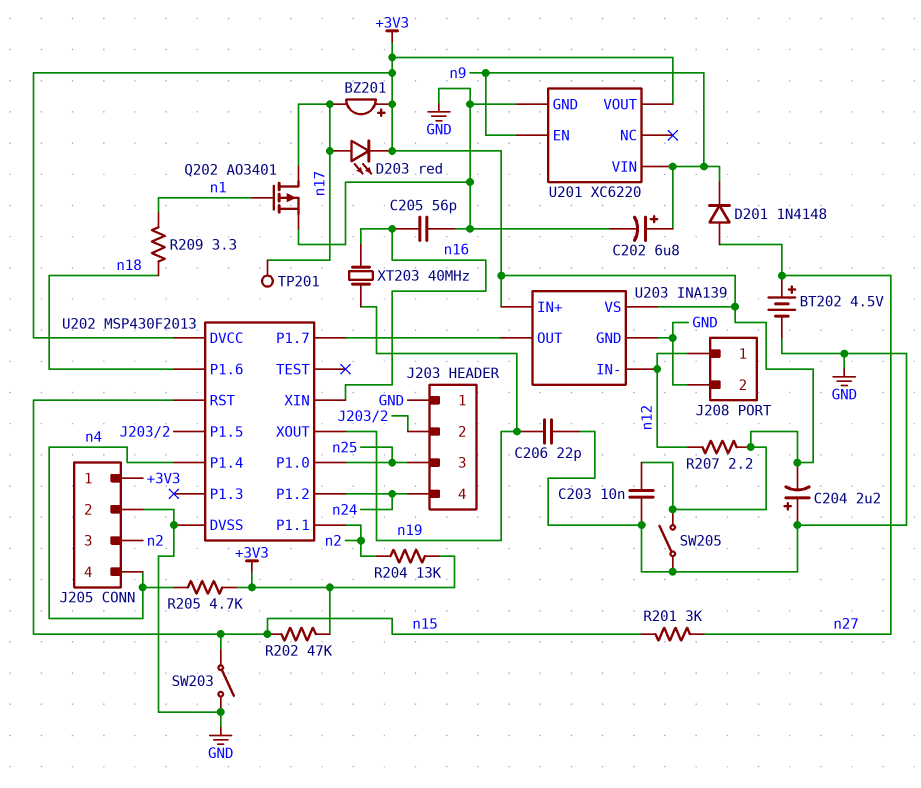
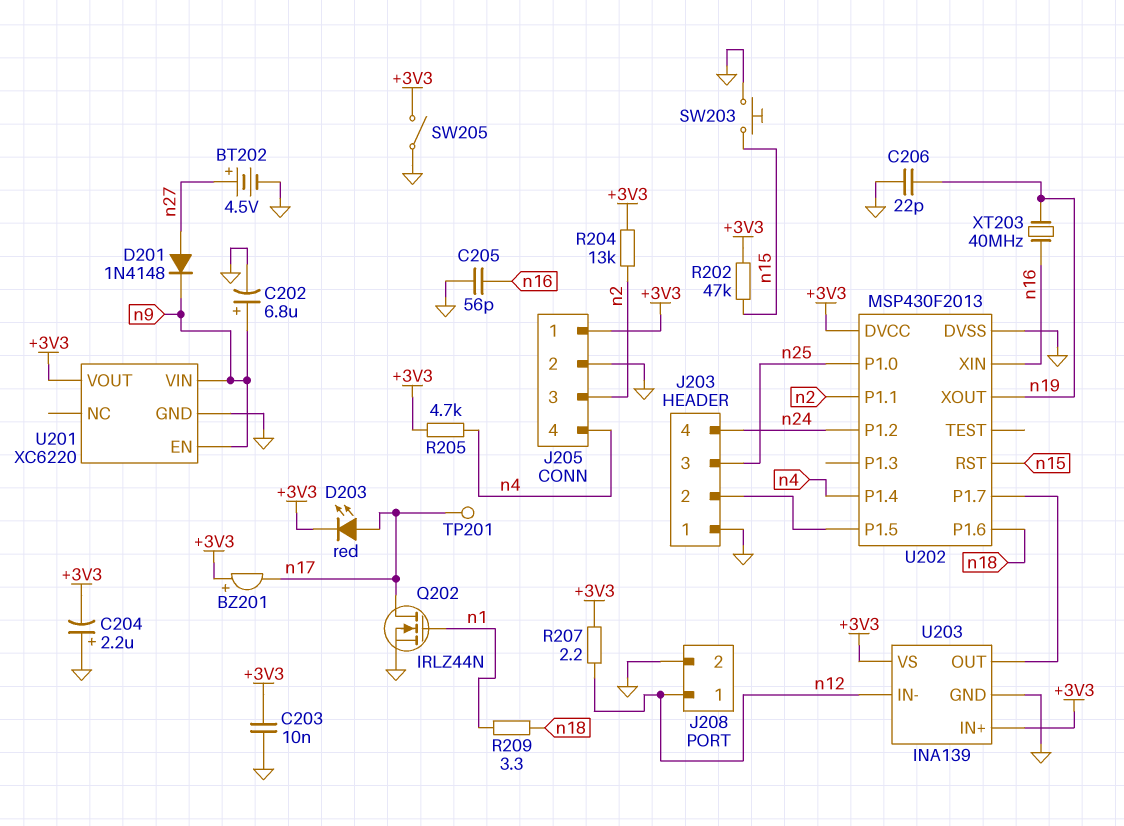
Q202: PMOS AO3401 (G n1, D n17, S GND) -> NMOS IRLZ44N (G n1, D n17, S GND)
R201: 3k (n15, n27) -> none
SW203: switch (GND, n15) -> button (GND, n15)

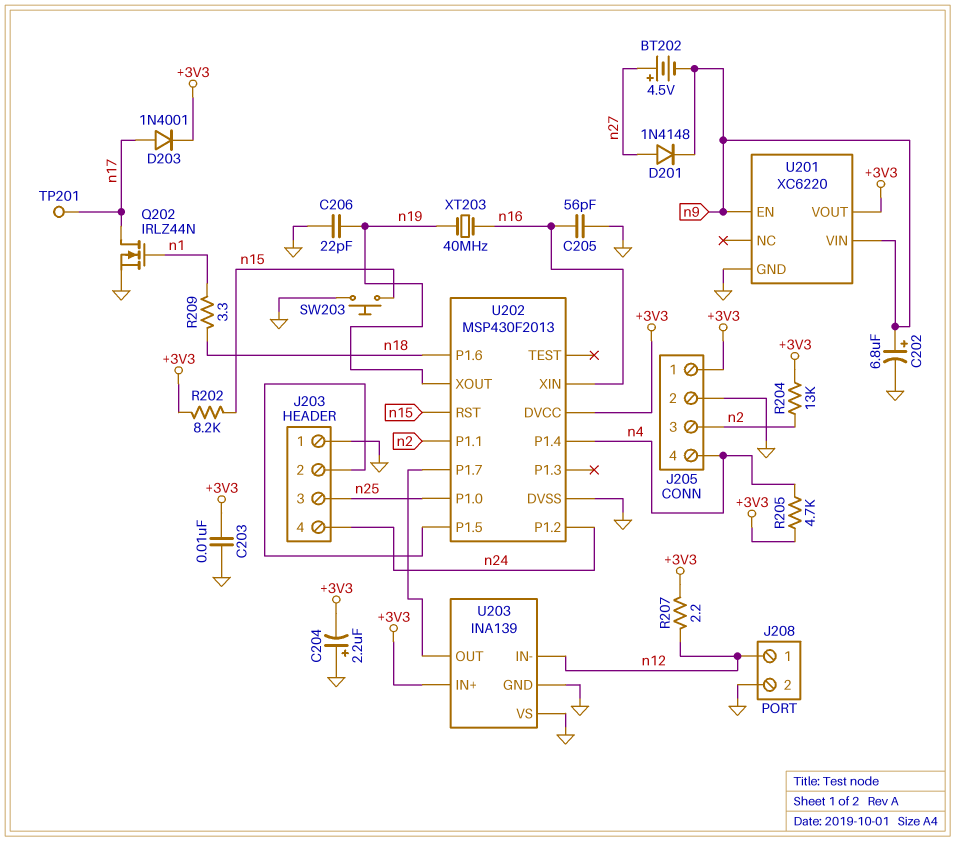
BT202: 4.5V (plus n27, minus GND) -> 4.5V (plus n27, minus n9)
BZ201: buzzer (plus +3V3, minus n17) -> none
D203: LED red (A n17, K +3V3) -> diode 1N4001 (A n17, K +3V3)
R202: 47k (+3V3, n15) -> 8.2k (+3V3, n15)
SW205: switch (+3V3, GND) -> none
U203 pin VS: +3V3 -> GND

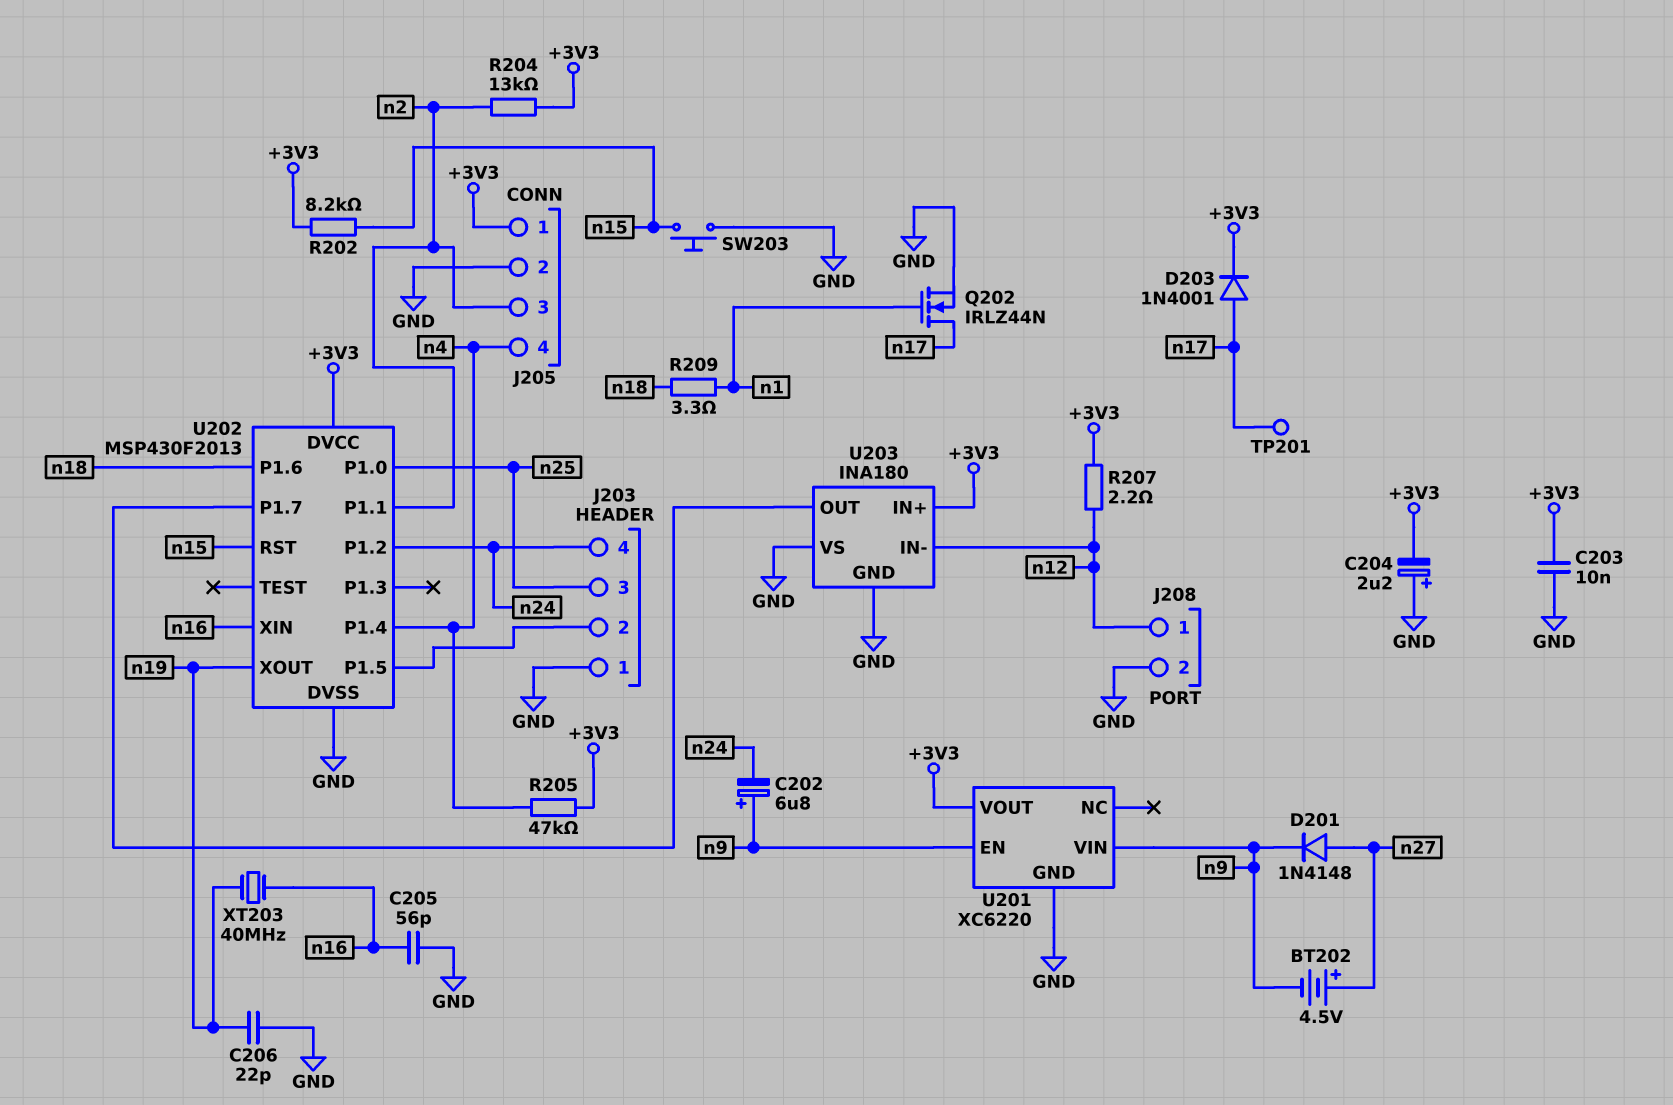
C202: 6.8uF (plus n9, minus GND) -> 6.8uF (plus n9, minus n24)
R205: 4.7k (+3V3, n4) -> 47k (+3V3, n4)
U203: INA139 -> INA180

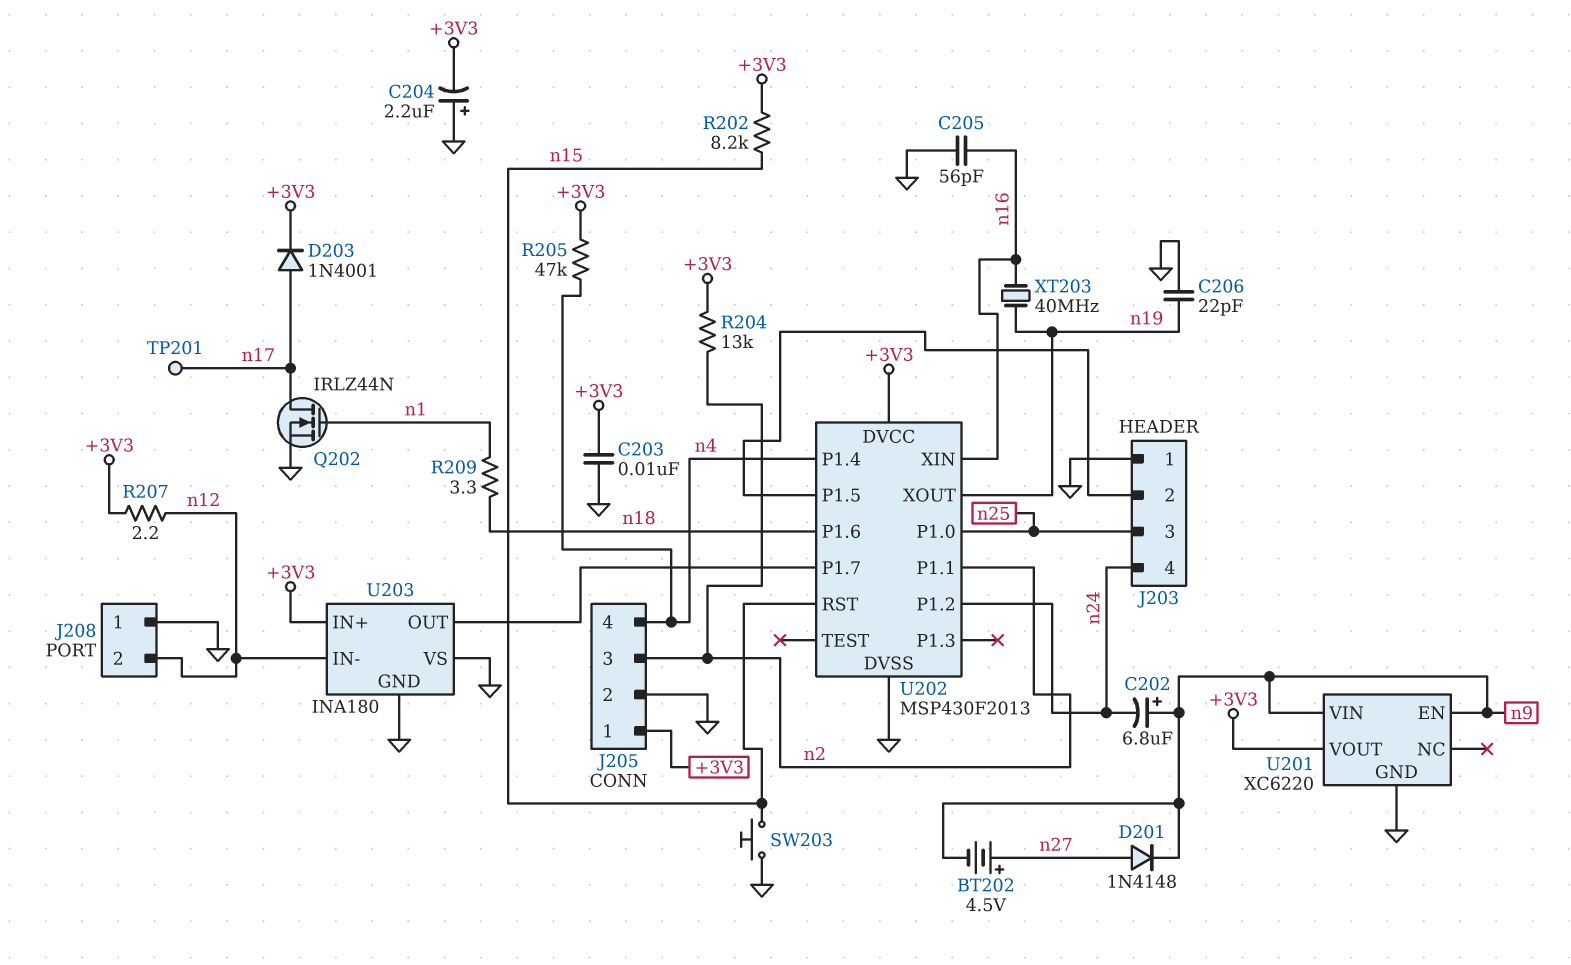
J208 pin 1: n12 -> GND
J208 pin 2: GND -> n12

